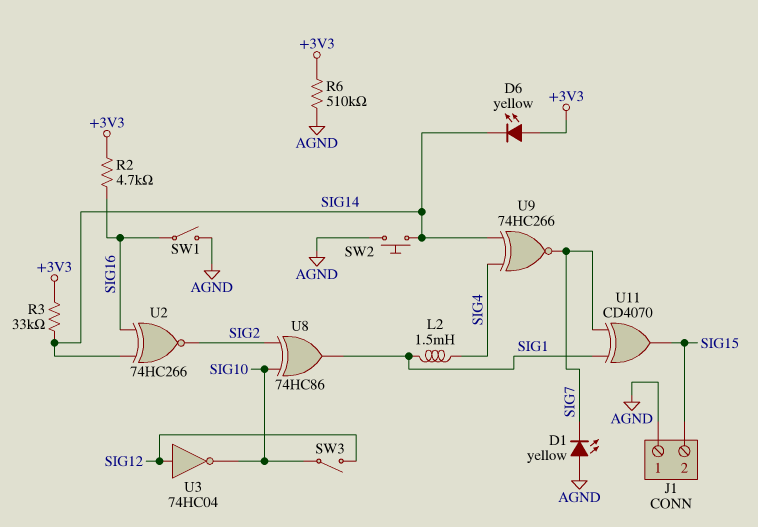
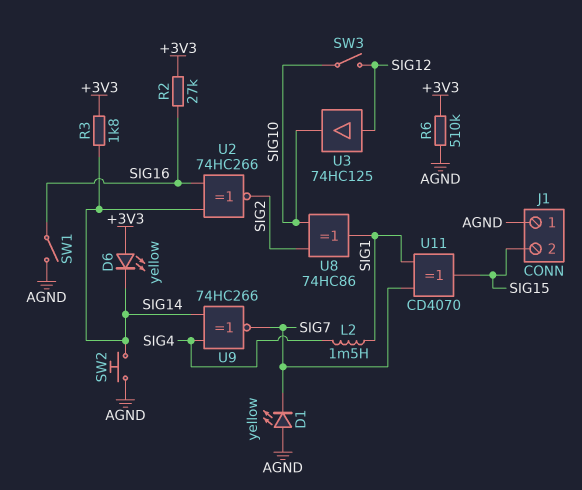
R2: 4.7k (+3V3, SIG16) -> 27k (+3V3, SIG16)
R3: 33k (+3V3, SIG14) -> 1.8k (+3V3, SIG14)
U3: NOT 74HC04 (in SIG12, out SIG10) -> buffer 74HC125 (in SIG12, out SIG10)

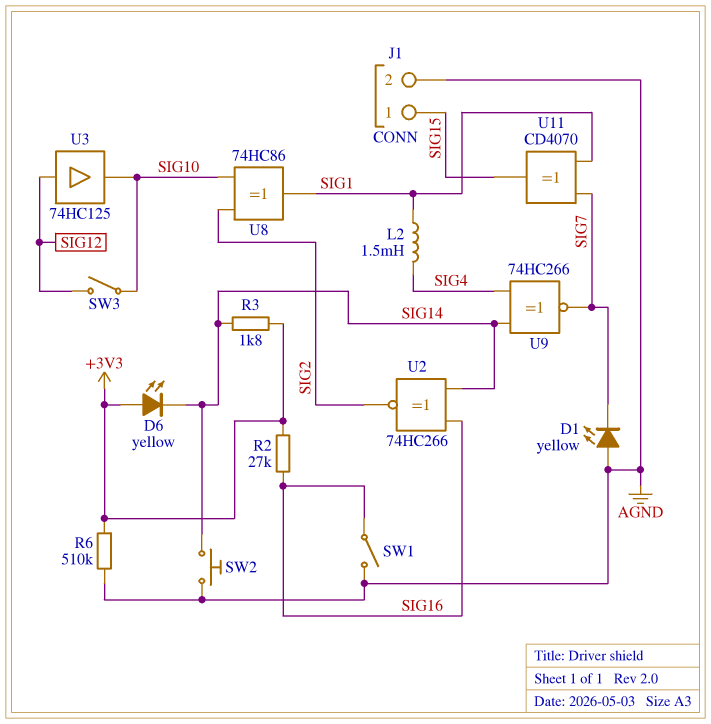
J1 pin 1: AGND -> SIG15
J1 pin 2: SIG15 -> AGND

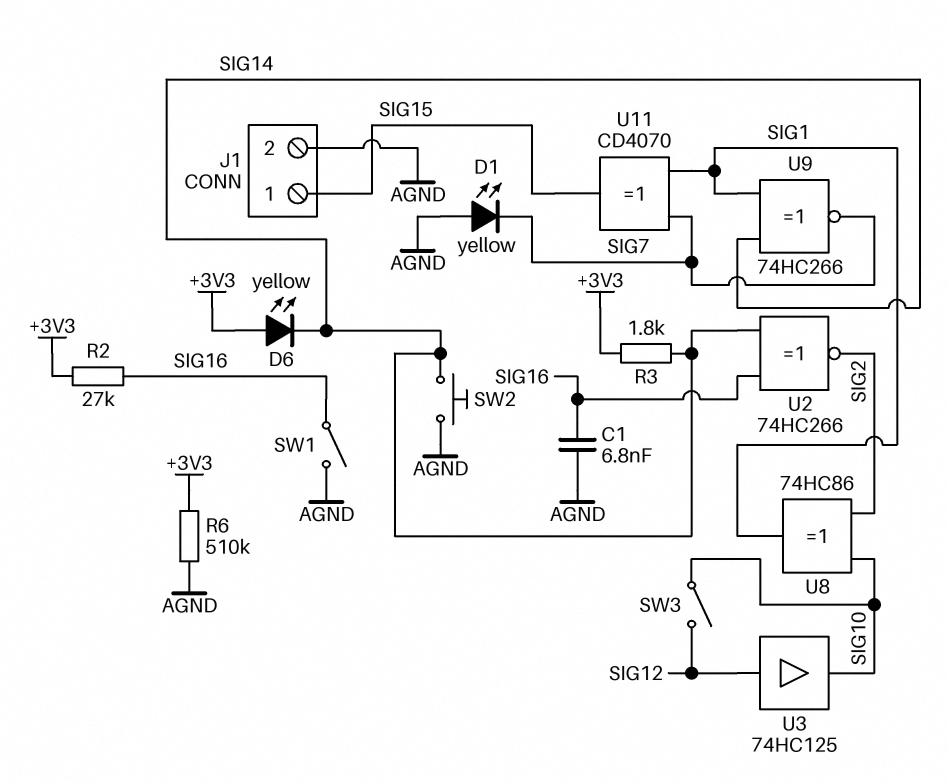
C1: none -> 6.8nF (AGND, SIG16)
L2: 1.5mH (SIG1, SIG4) -> none
U9: XNOR 74HC266 (in SIG4, in SIG14, out SIG7) -> XNOR 74HC266 (in SIG1, in SIG14, out SIG7)

